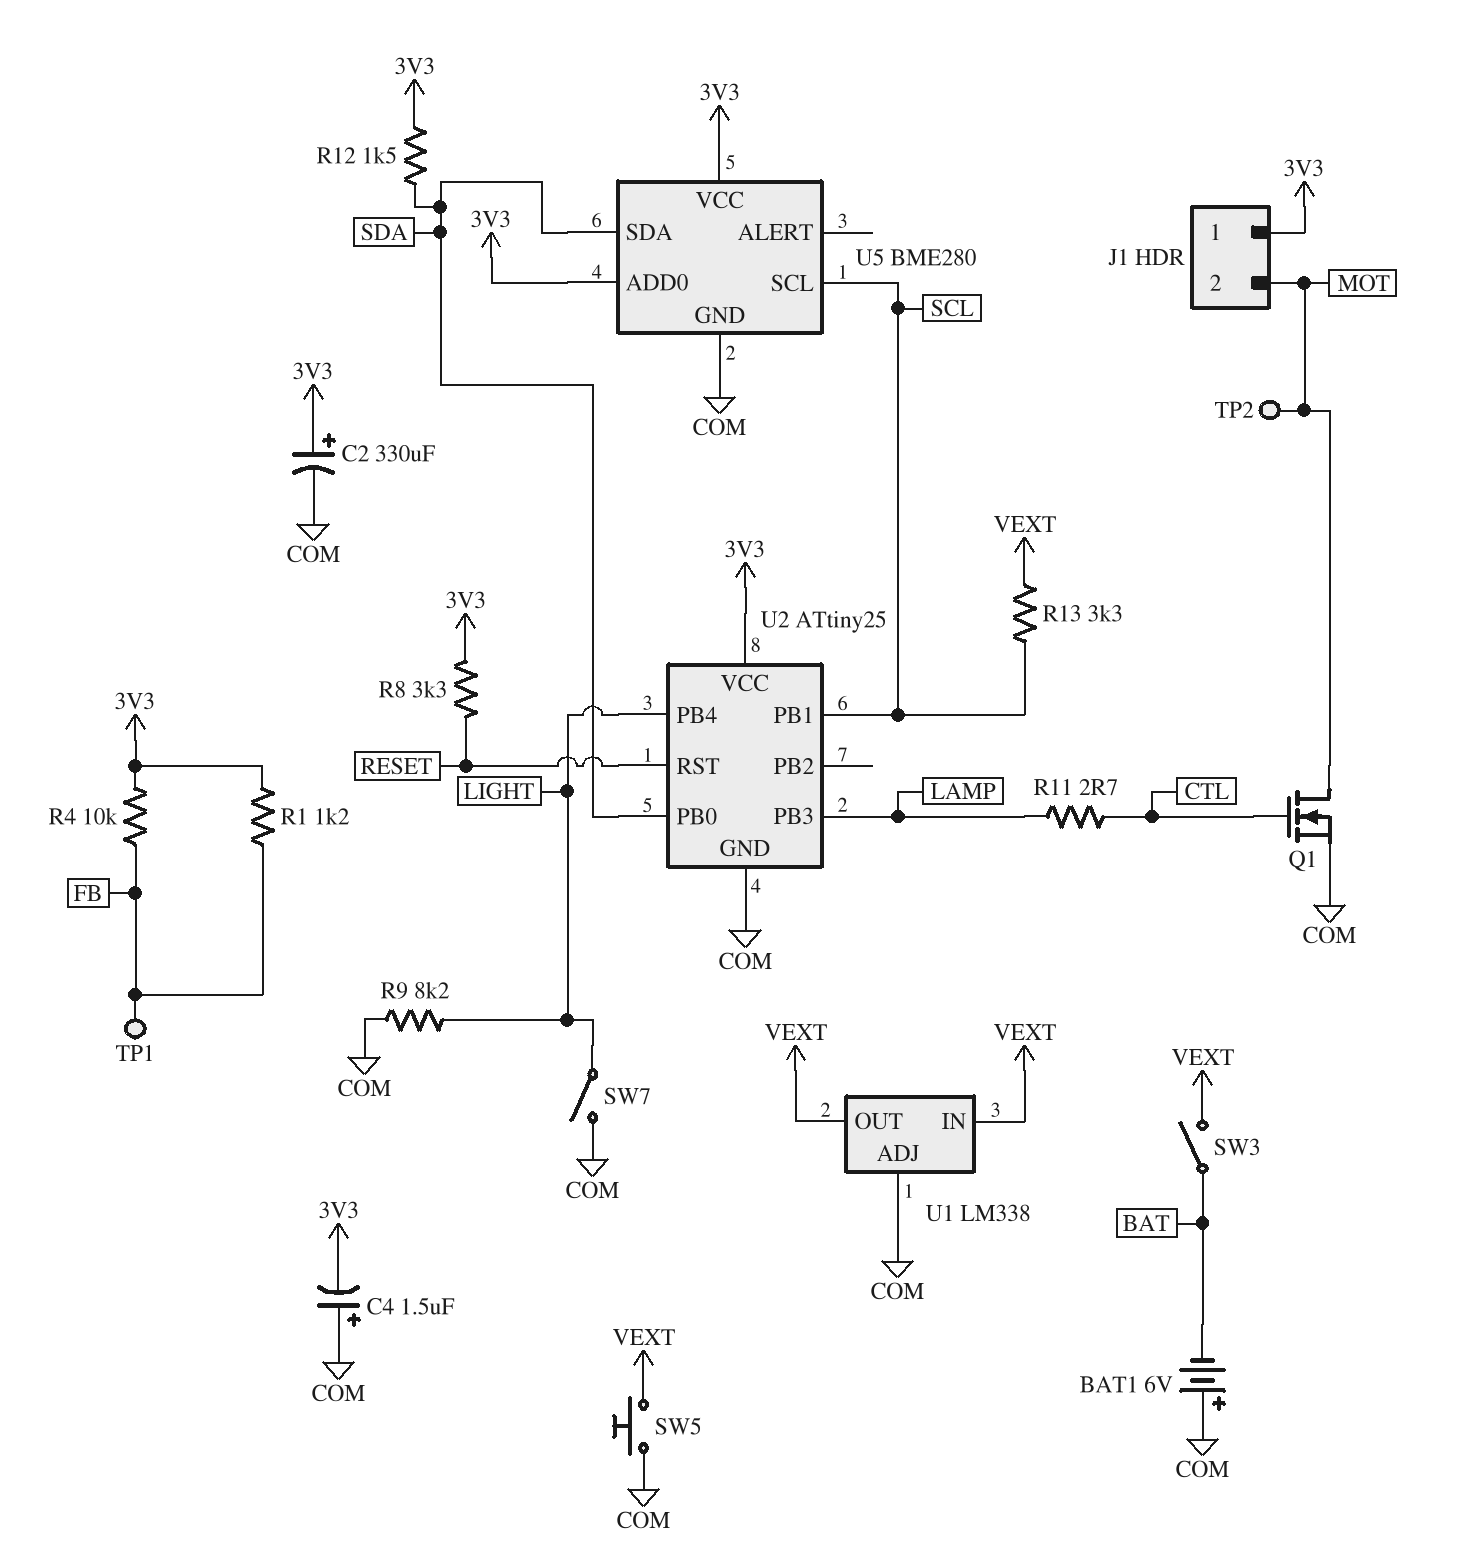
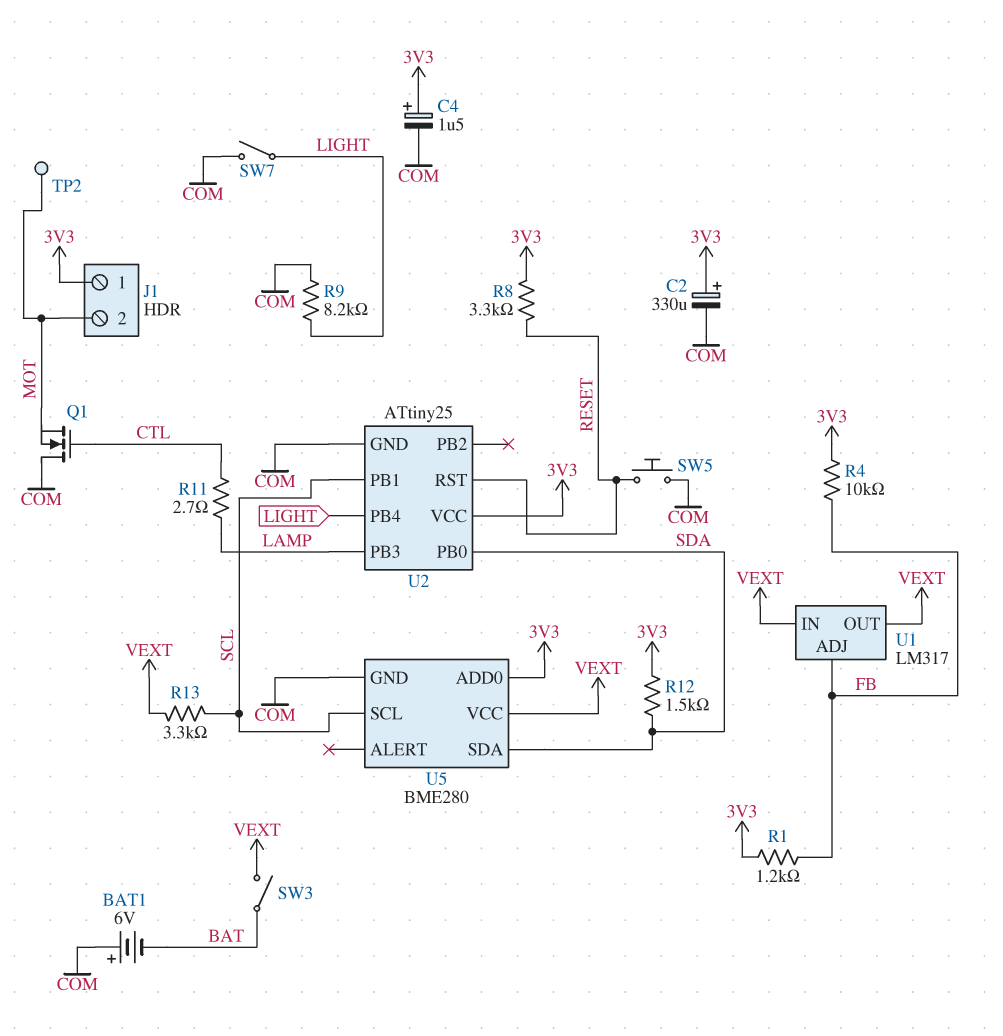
C4: 1.5uF (plus COM, minus 3V3) -> 1.5uF (plus 3V3, minus COM)
Q1: NMOS (G CTL, D MOT, S COM) -> NMOS (G CTL, D COM, S MOT)
SW5: button (COM, VEXT) -> button (COM, RESET)
TP1: test point (FB) -> none
U1: LM338 -> LM317
U1 pin ADJ: COM -> FB
U5 pin VCC: 3V3 -> VEXT

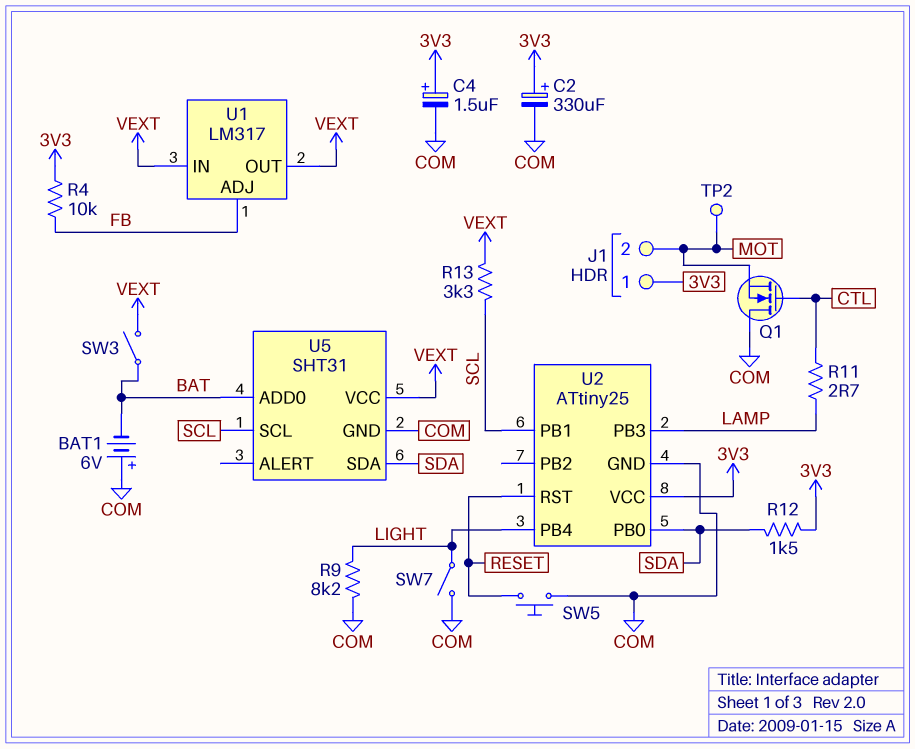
R1: 1.2k (3V3, FB) -> none
R8: 3.3k (3V3, RESET) -> none
U5: BME280 -> SHT31
U5 pin ADD0: 3V3 -> BAT

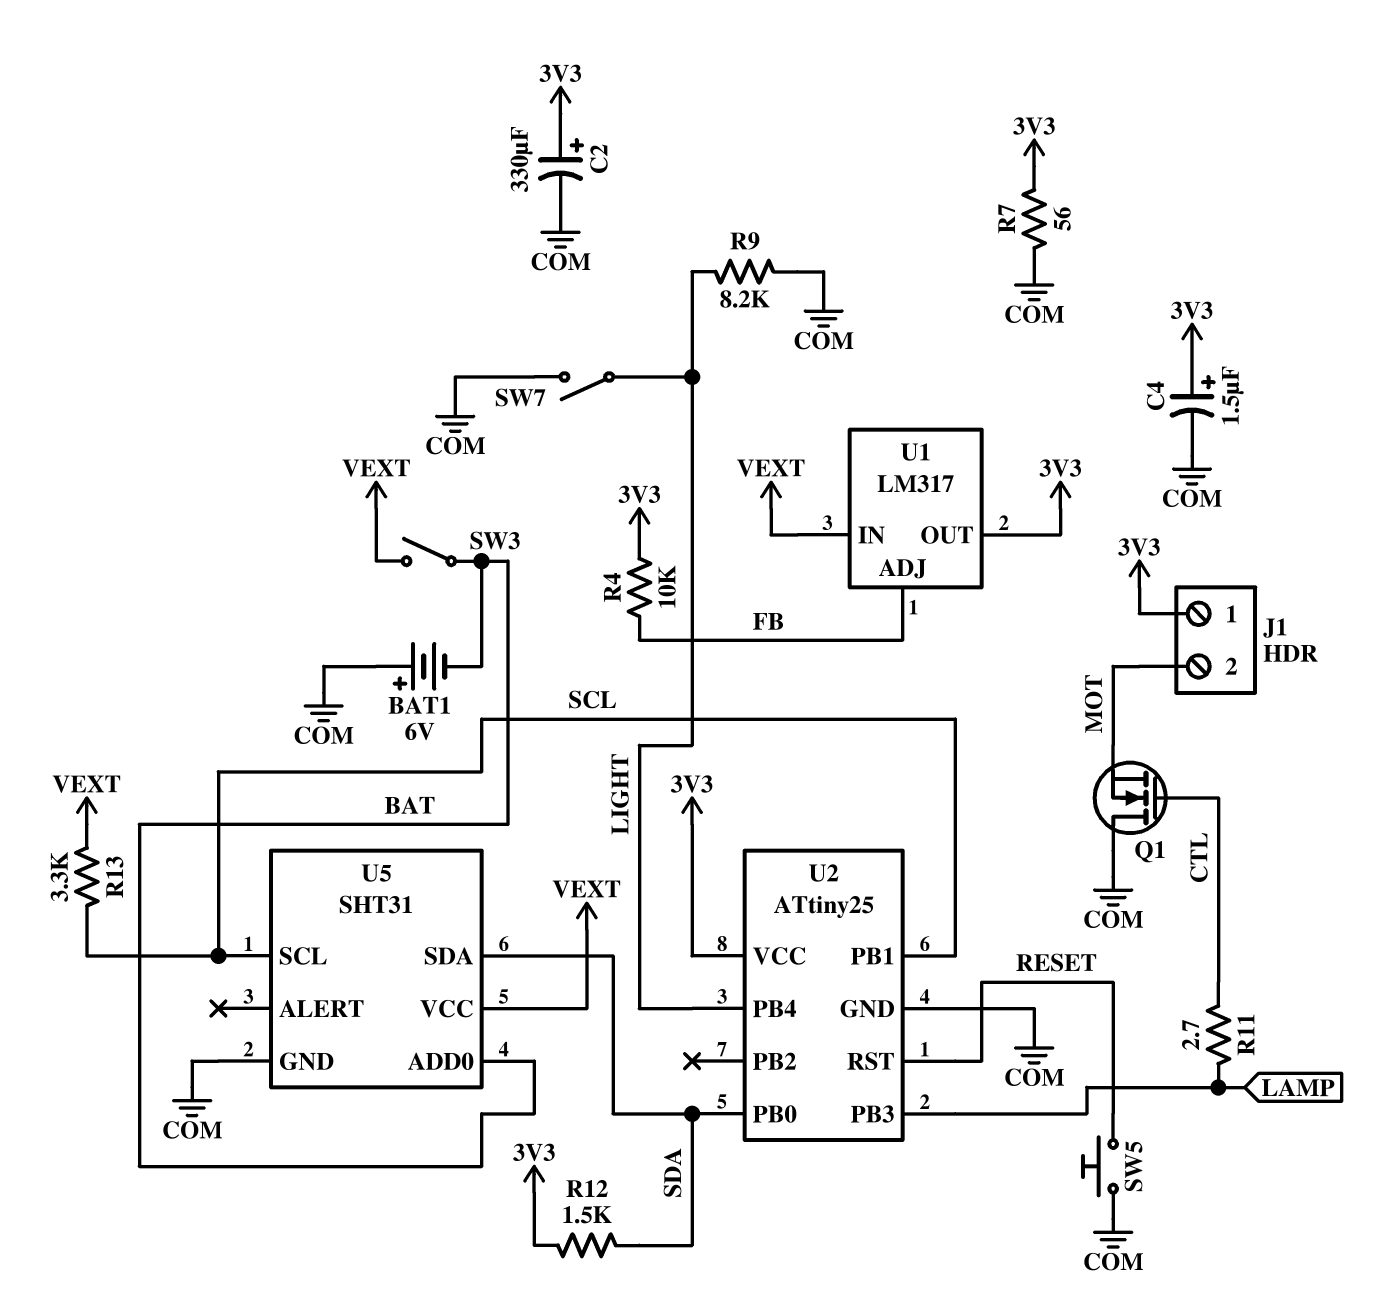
R7: none -> 56 (3V3, COM)
TP2: test point (MOT) -> none
U1 pin OUT: VEXT -> 3V3

